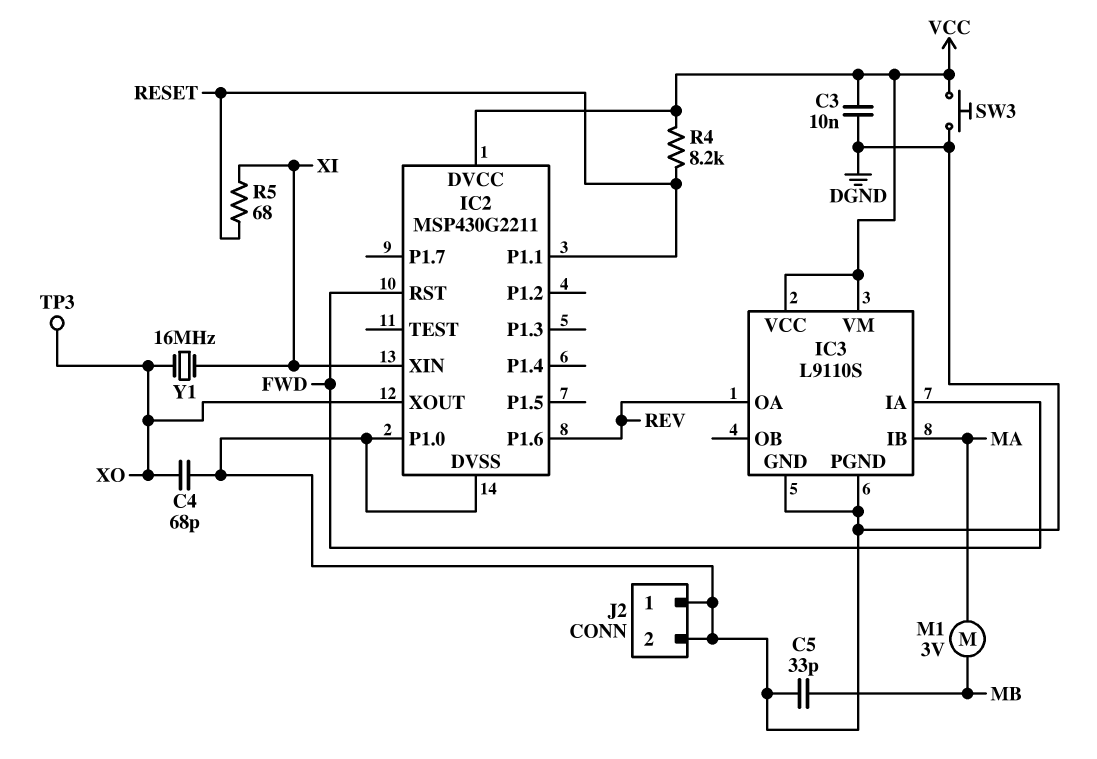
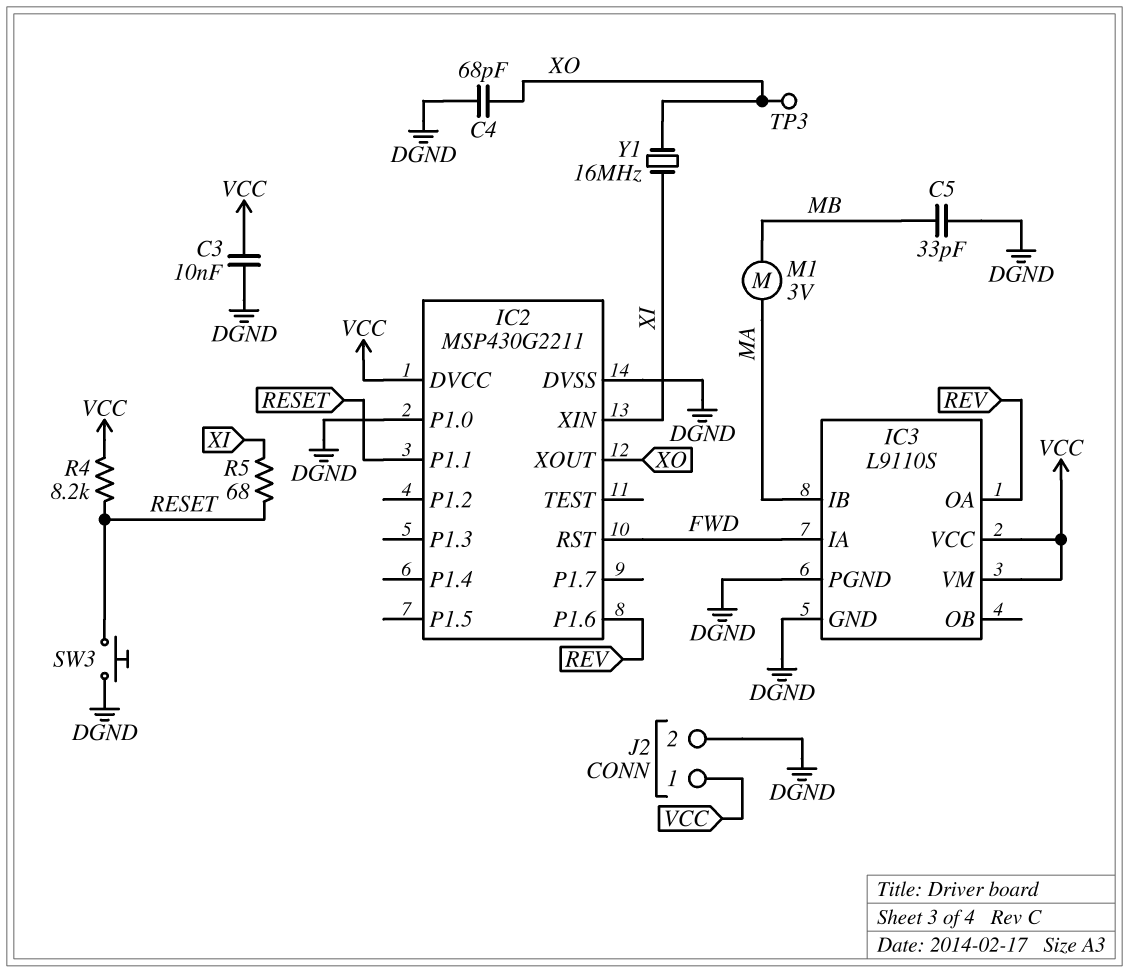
J2 pin 1: DGND -> VCC
SW3: button (DGND, VCC) -> button (DGND, RESET)

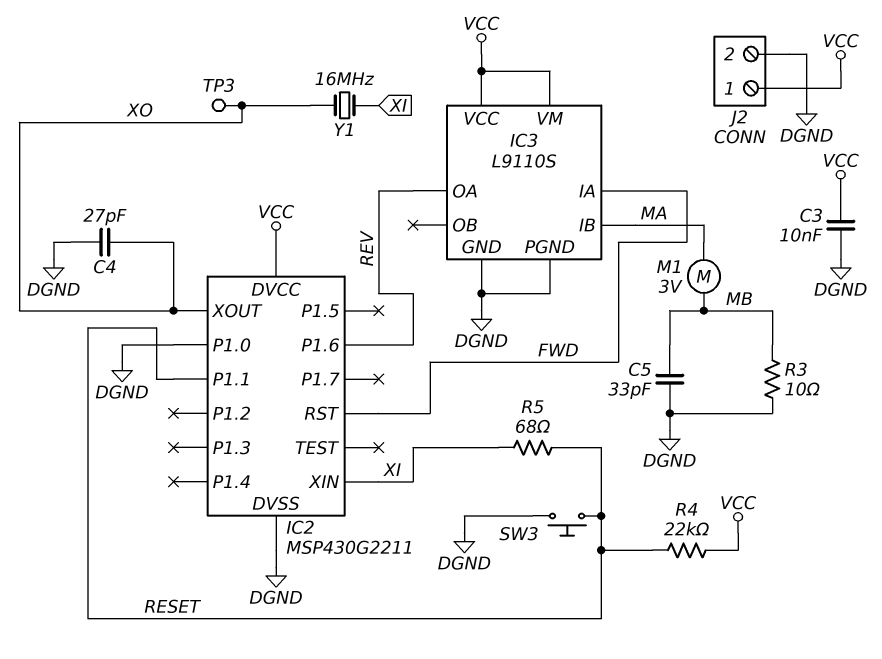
C4: 68pF (DGND, XO) -> 27pF (DGND, XO)
R3: none -> 10 (DGND, MB)
R4: 8.2k (RESET, VCC) -> 22k (RESET, VCC)

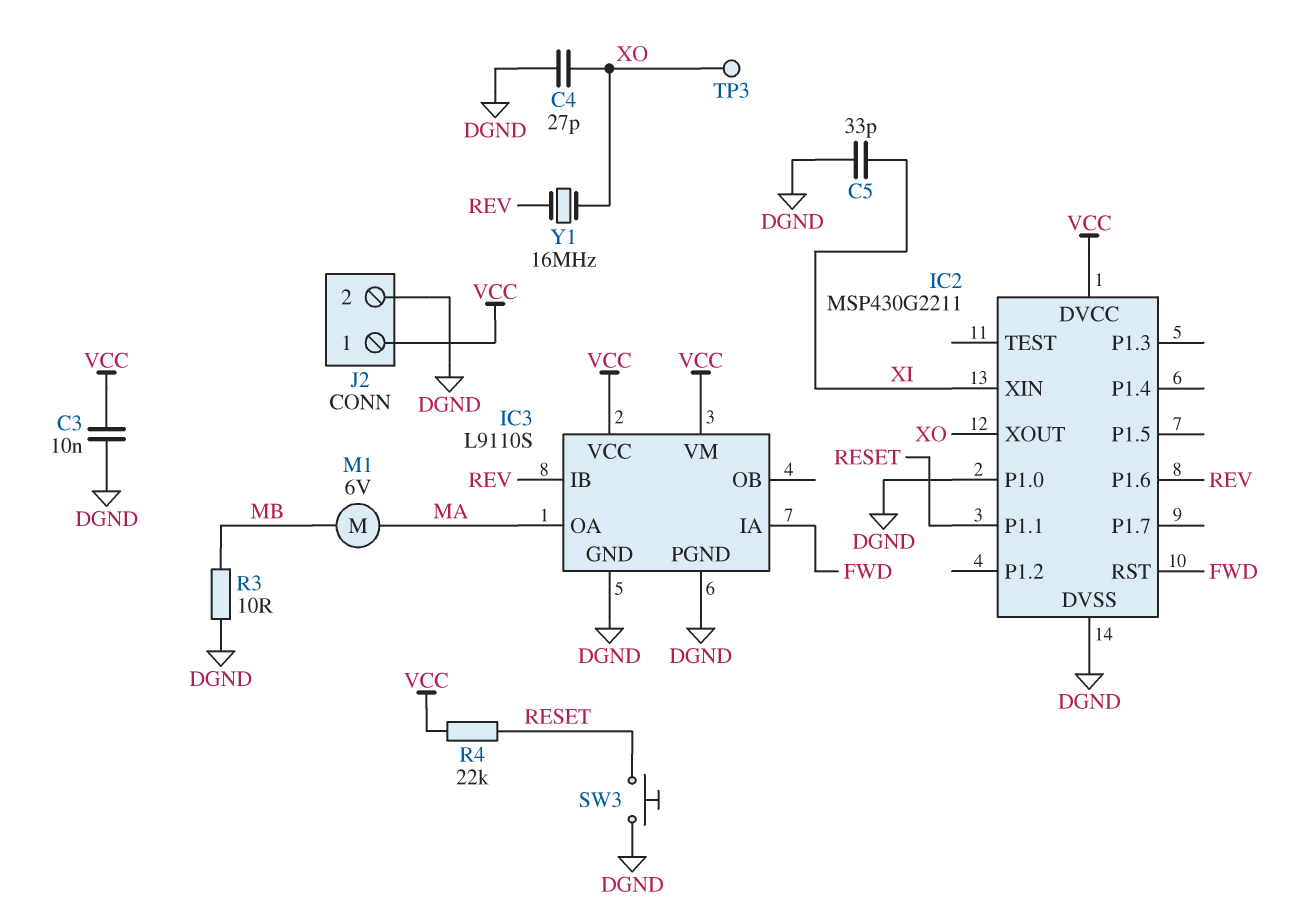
C5: 33pF (DGND, MB) -> 33pF (DGND, XI)
IC3 pin IB: MA -> REV
IC3 pin OA: REV -> MA
M1: motor 3V (MA, MB) -> motor 6V (MA, MB)
R5: 68 (RESET, XI) -> none
Y1: 16MHz (XI, XO) -> 16MHz (REV, XO)

